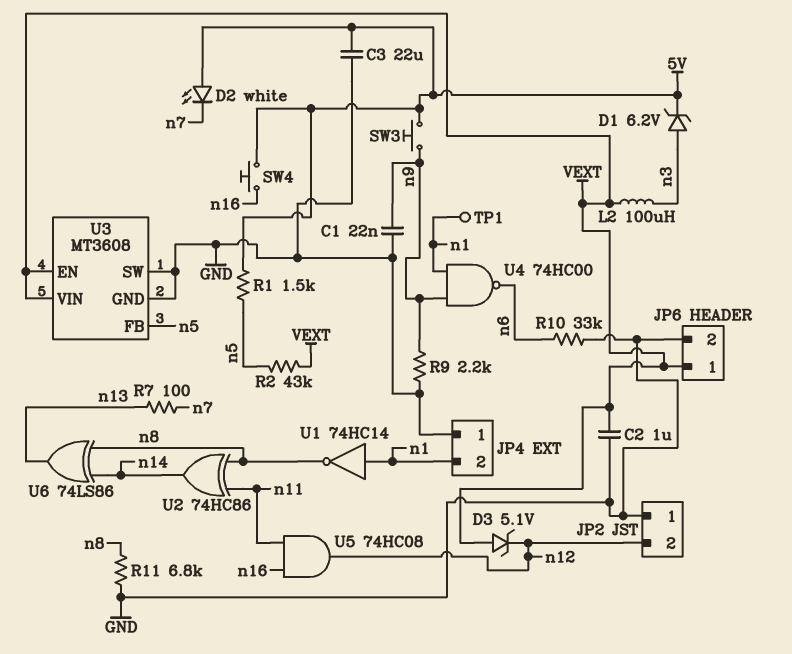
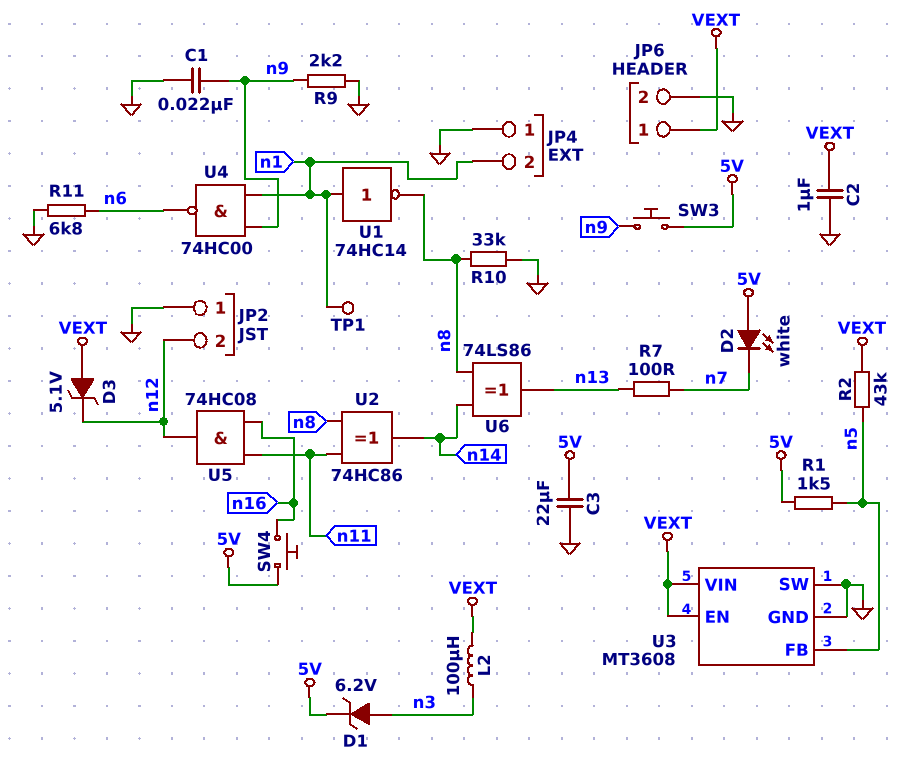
R10: 33k (GND, n6) -> 33k (GND, n8)
R11: 6.8k (GND, n8) -> 6.8k (GND, n6)

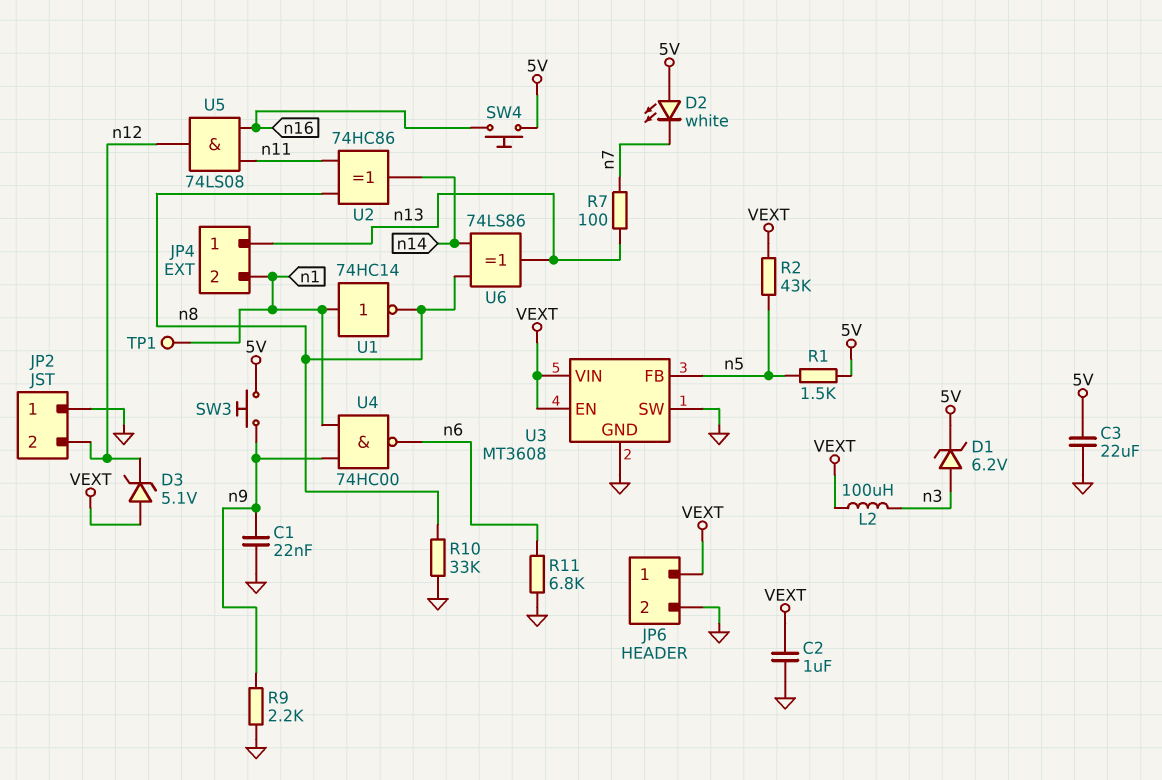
JP4 pin 1: GND -> n13
U5: AND 74HC08 (in n11, in n16, out n12) -> AND 74LS08 (in n11, in n16, out n12)

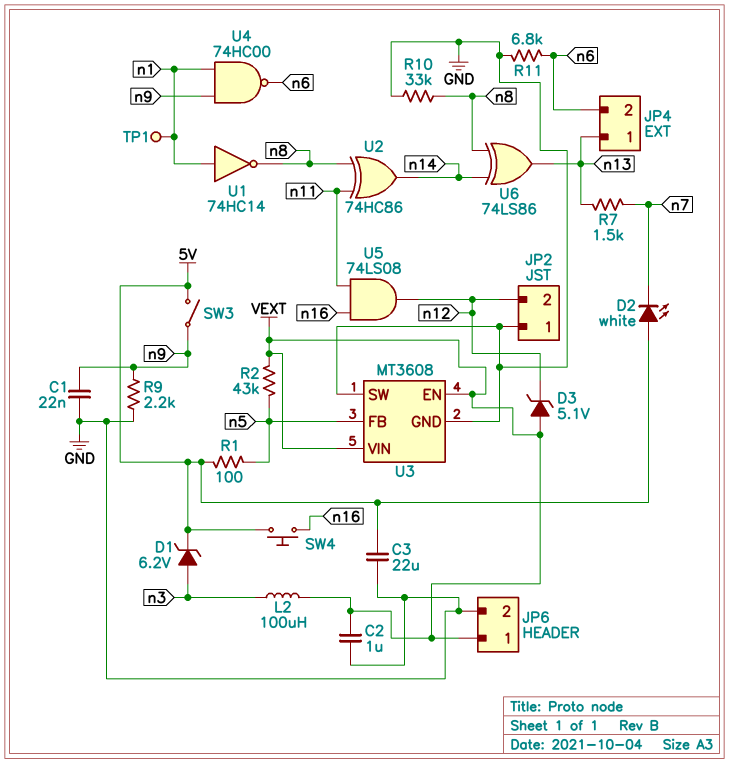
JP4 pin 2: n1 -> n6
R1: 1.5k (5V, n5) -> 100 (5V, n5)
R7: 100 (n7, n13) -> 1.5k (n7, n13)
SW3: button (5V, n9) -> switch (5V, n9)

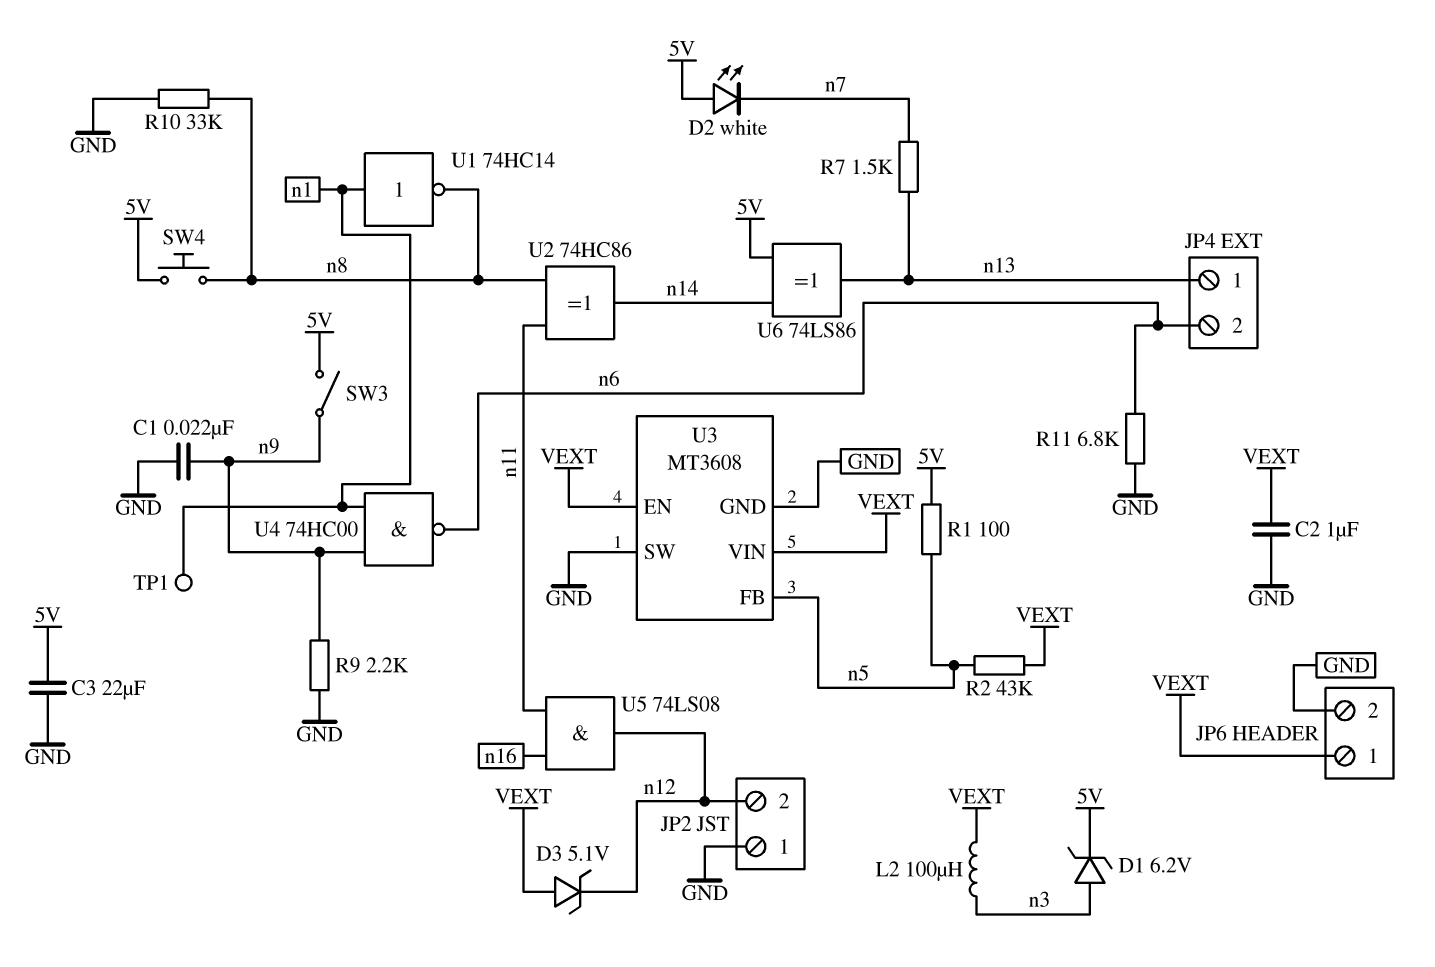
SW4: button (5V, n16) -> button (5V, n8)
U6: XOR 74LS86 (in n8, in n14, out n13) -> XOR 74LS86 (in 5V, in n14, out n13)

